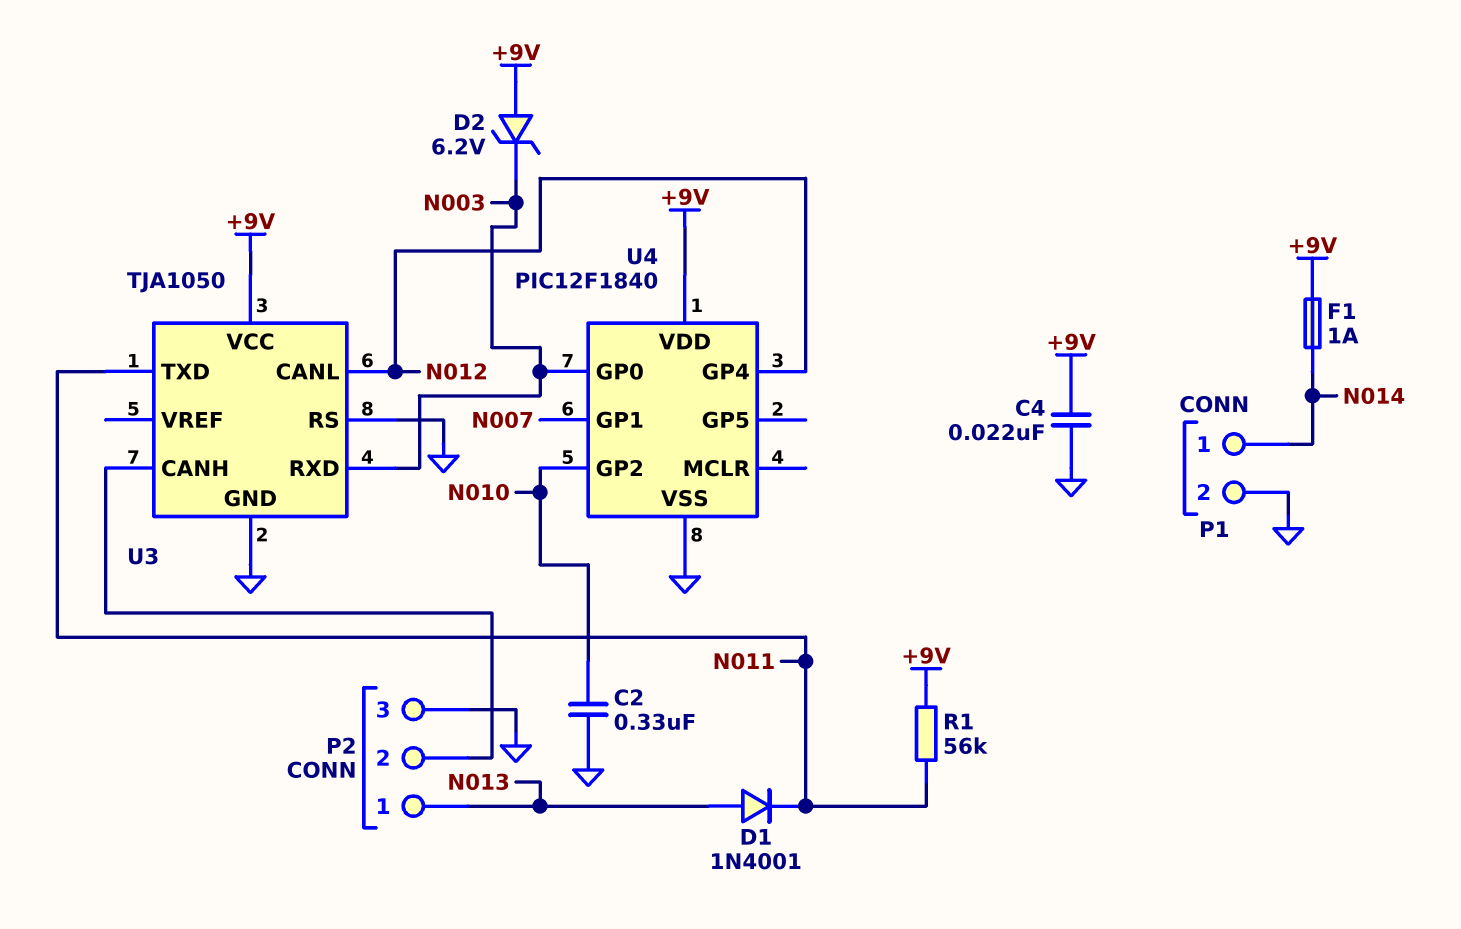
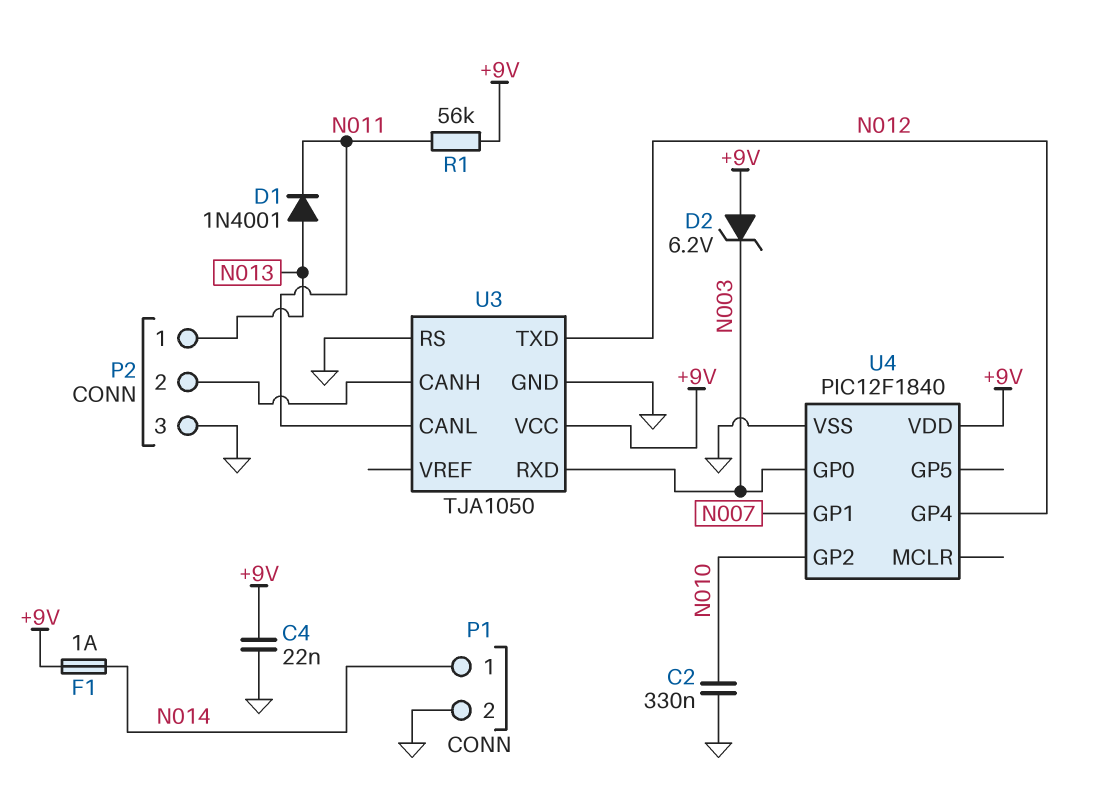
U3 pin CANL: N012 -> N011
U3 pin TXD: N011 -> N012

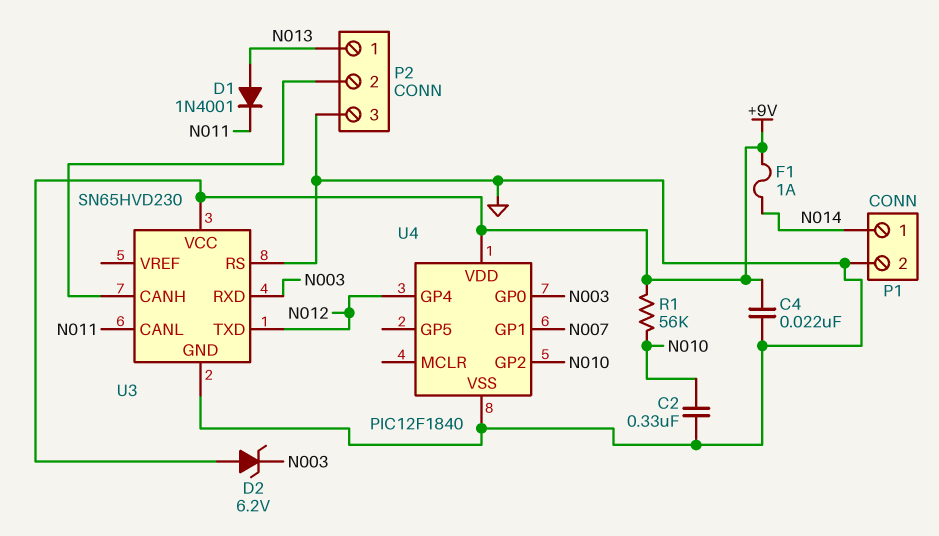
R1: 56k (+9V, N011) -> 56k (+9V, N010)
U3: TJA1050 -> SN65HVD230

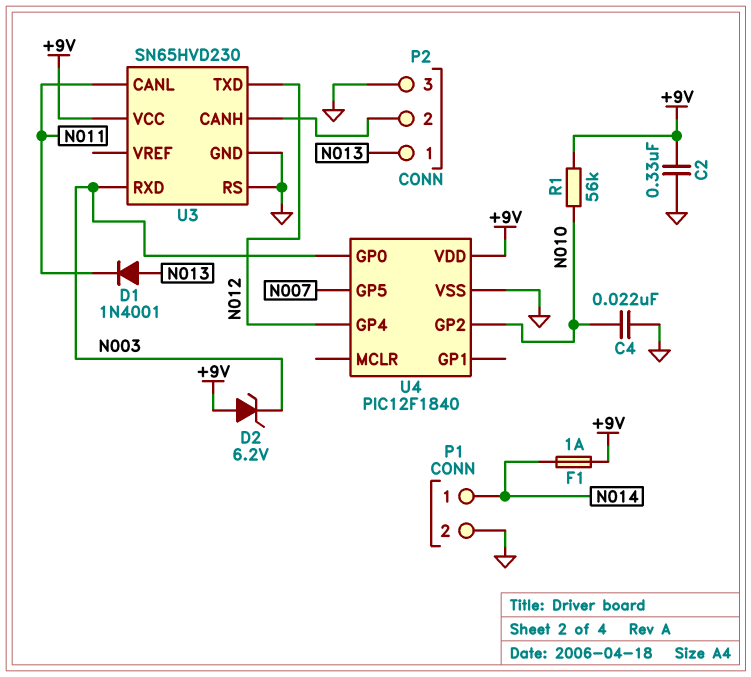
C2: 330nF (GND, N010) -> 330nF (+9V, GND)
C4: 22nF (+9V, GND) -> 22nF (GND, N010)
U4 pin GP1: N007 -> none
U4 pin GP5: none -> N007

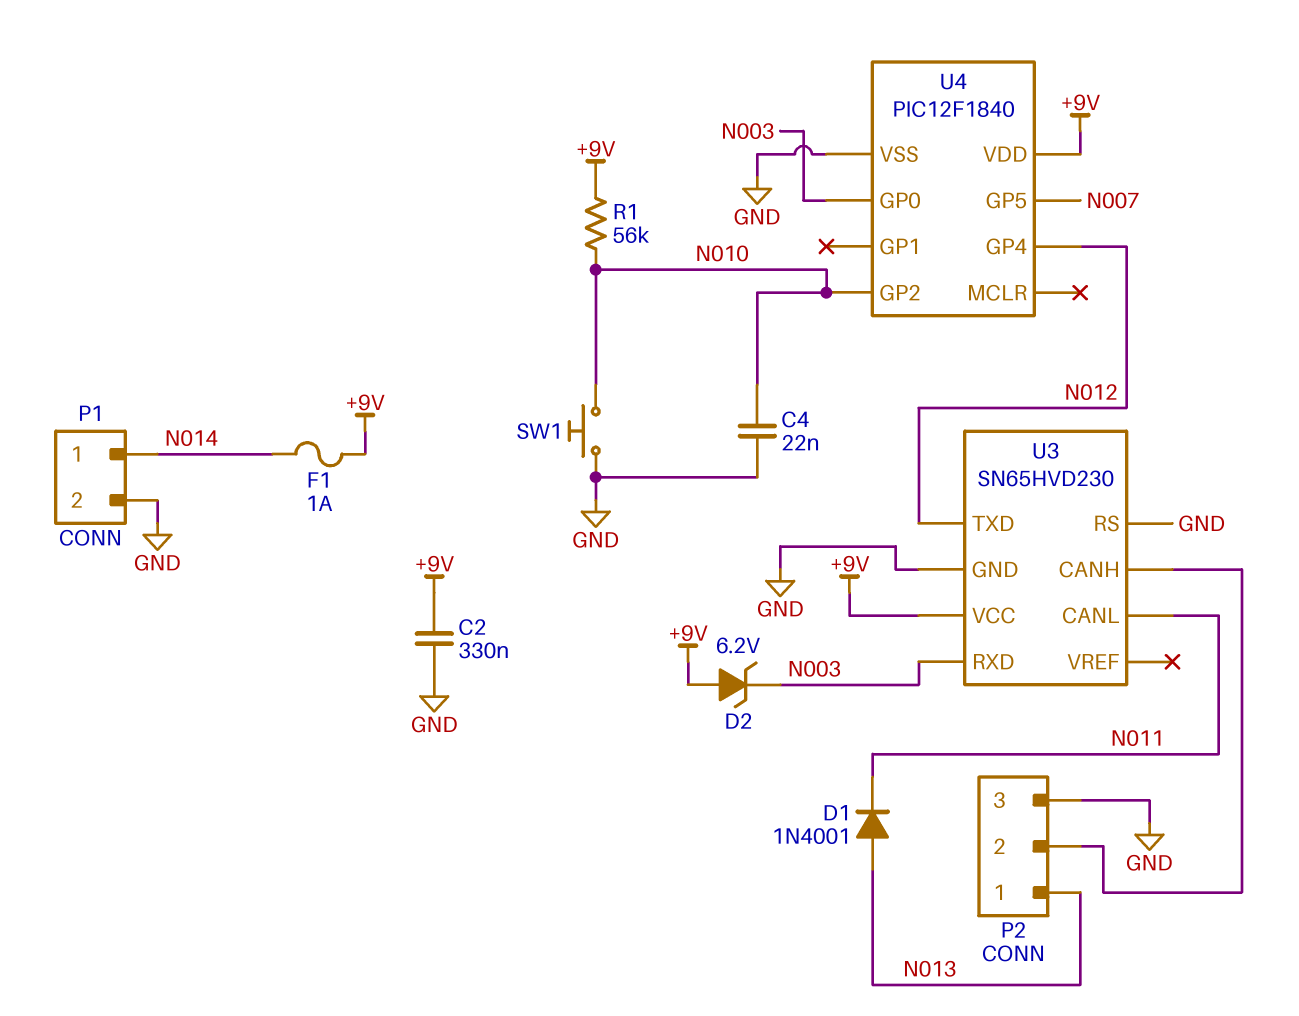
SW1: none -> button (GND, N010)

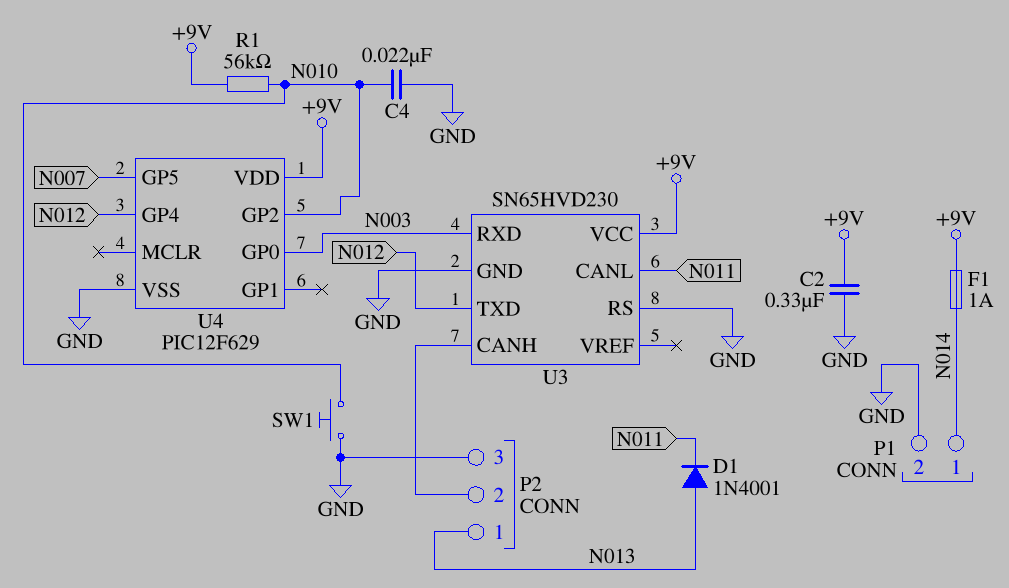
D2: zener 6.2V (A +9V, K N003) -> none
U4: PIC12F1840 -> PIC12F629

